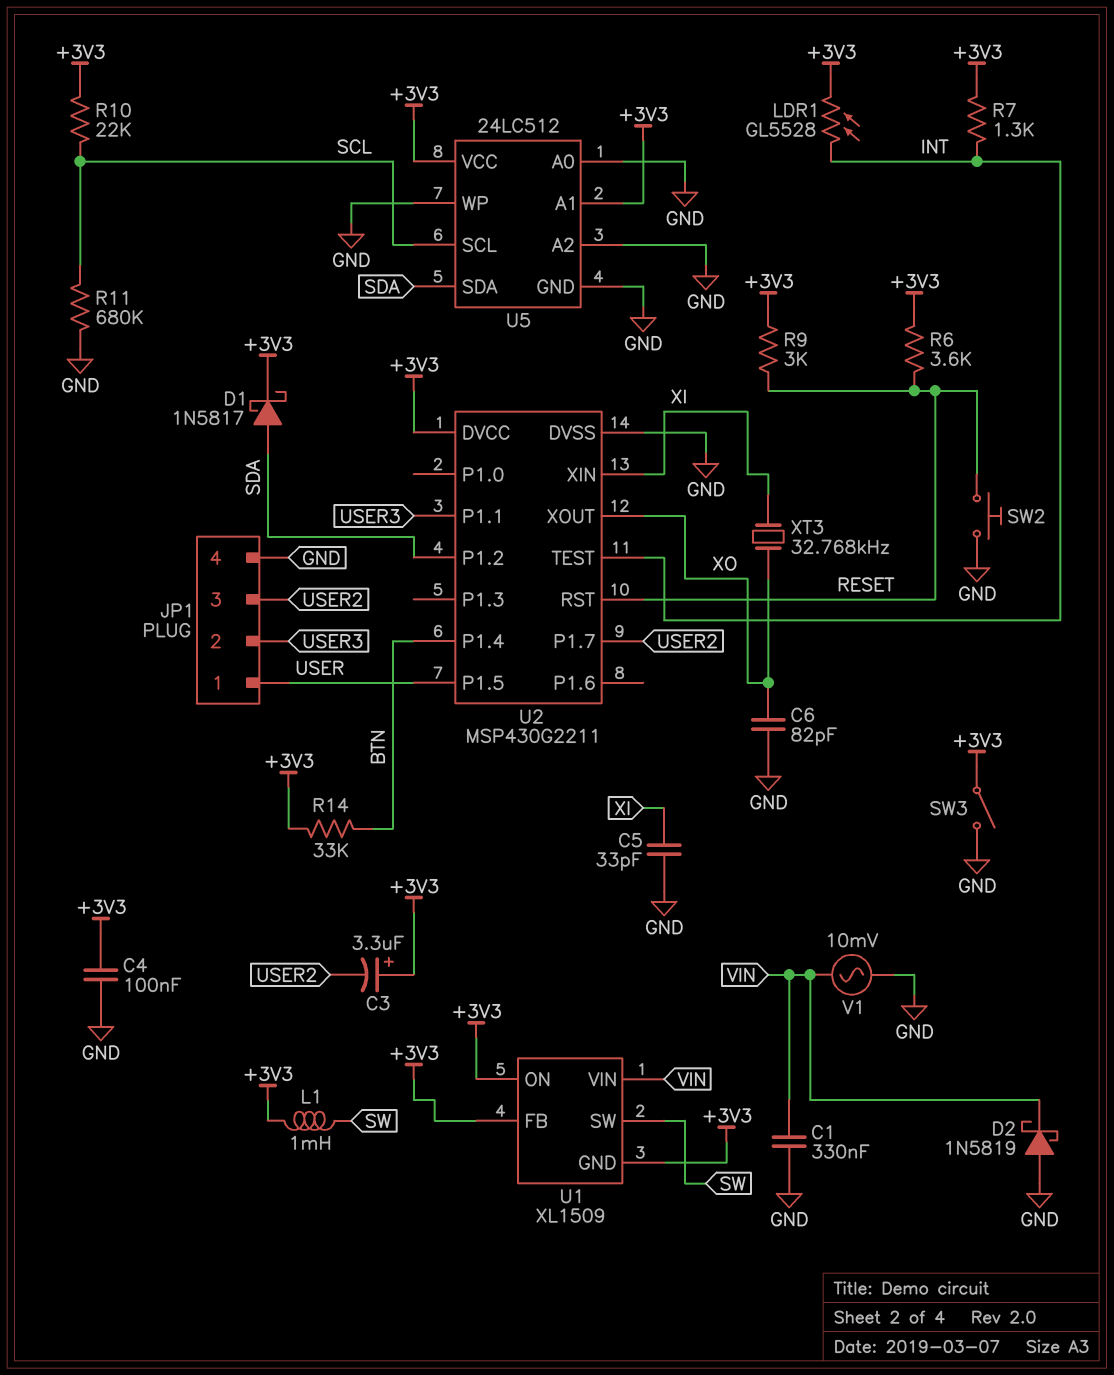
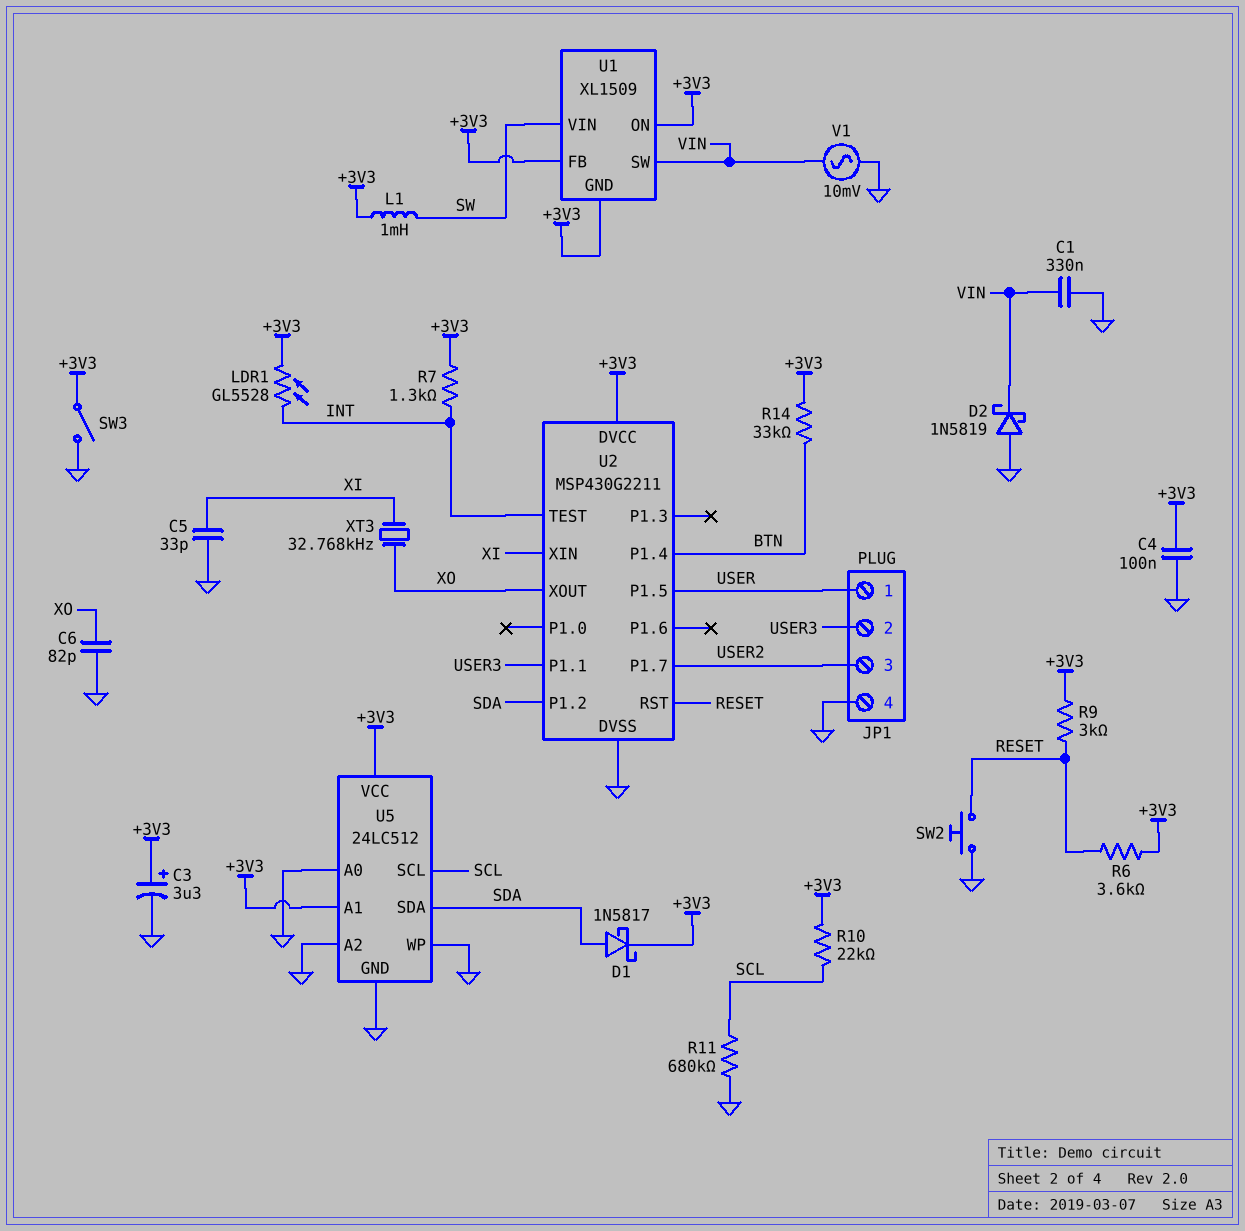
C3: 3.3uF (plus +3V3, minus USER2) -> 3.3uF (plus +3V3, minus GND)
U1 pin SW: SW -> VIN
U1 pin VIN: VIN -> SW

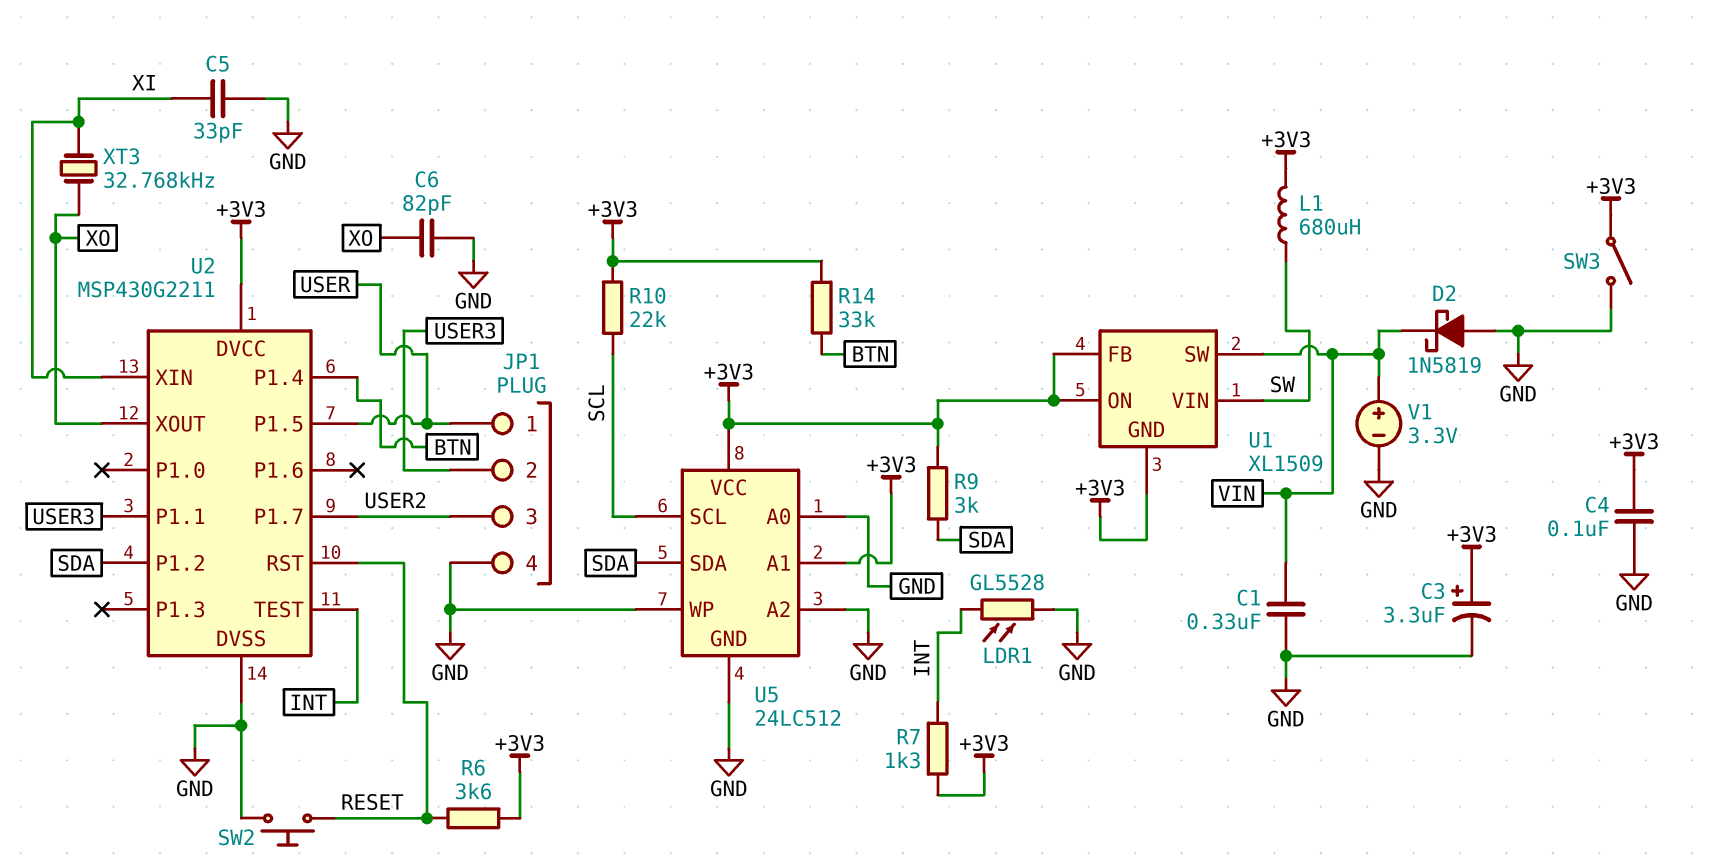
D1: schottky 1N5817 (A SDA, K +3V3) -> none
L1: 1mH (+3V3, SW) -> 680uH (+3V3, SW)
LDR1: GL5528 (+3V3, INT) -> GL5528 (GND, INT)
R9: 3k (+3V3, RESET) -> 3k (+3V3, SDA)
R11: 680k (GND, SCL) -> none
V1: AC 10mV (GND, VIN) -> 3.3V (plus VIN, minus GND)

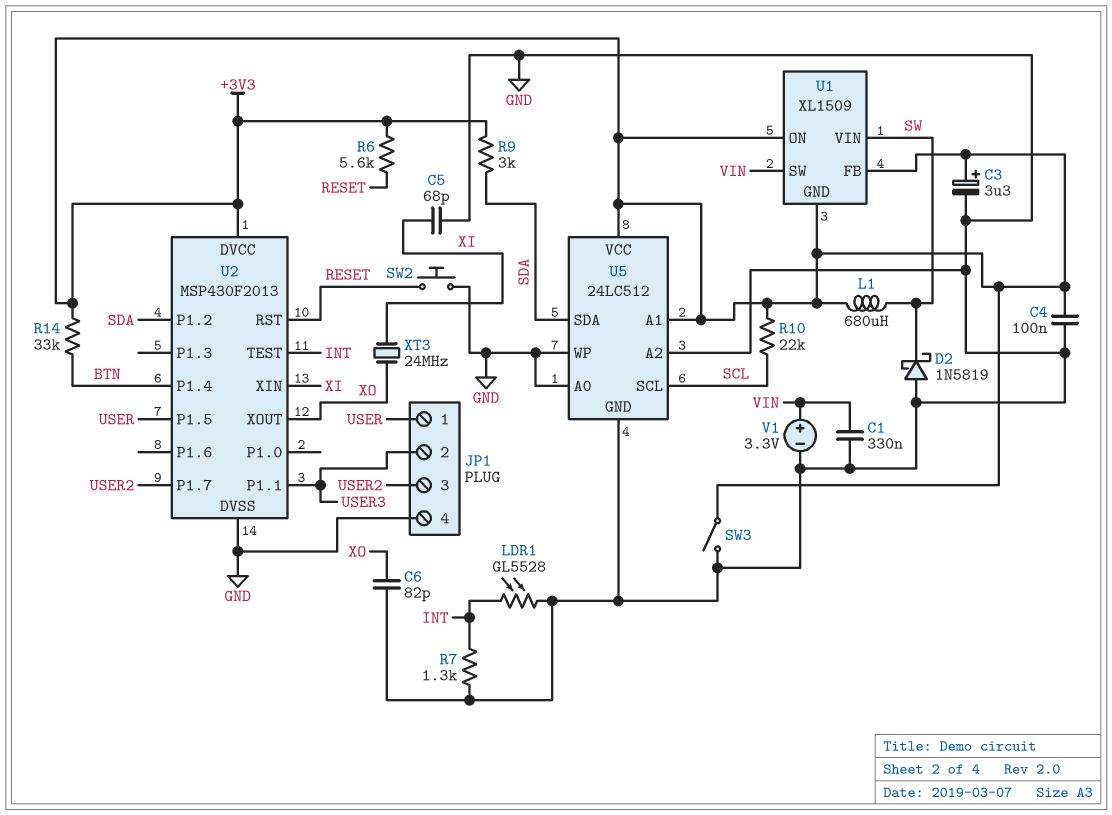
C5: 33pF (GND, XI) -> 68pF (GND, XI)
D2: schottky 1N5819 (A GND, K VIN) -> schottky 1N5819 (A GND, K SW)
R6: 3.6k (+3V3, RESET) -> 5.6k (+3V3, RESET)
R7: 1.3k (+3V3, INT) -> 1.3k (GND, INT)
U2: MSP430G2211 -> MSP430F2013
XT3: 32.768kHz (XI, XO) -> 24MHz (XI, XO)

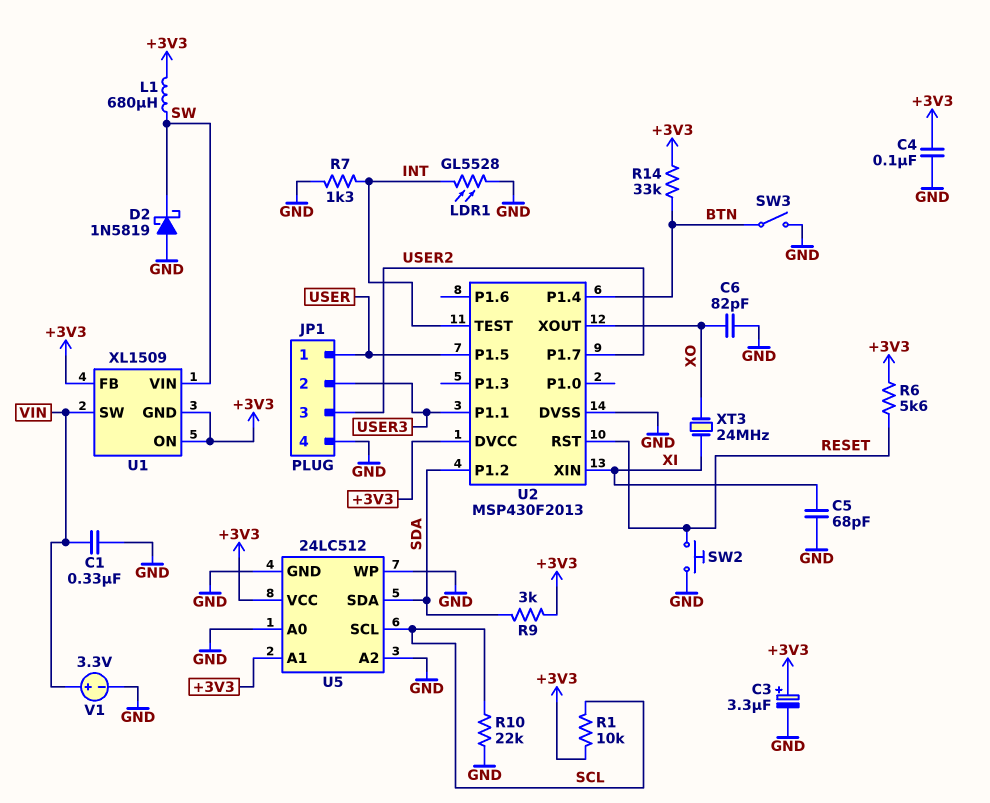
R1: none -> 10k (+3V3, SCL)
R10: 22k (+3V3, SCL) -> 22k (GND, SCL)
SW3: switch (+3V3, GND) -> switch (BTN, GND)

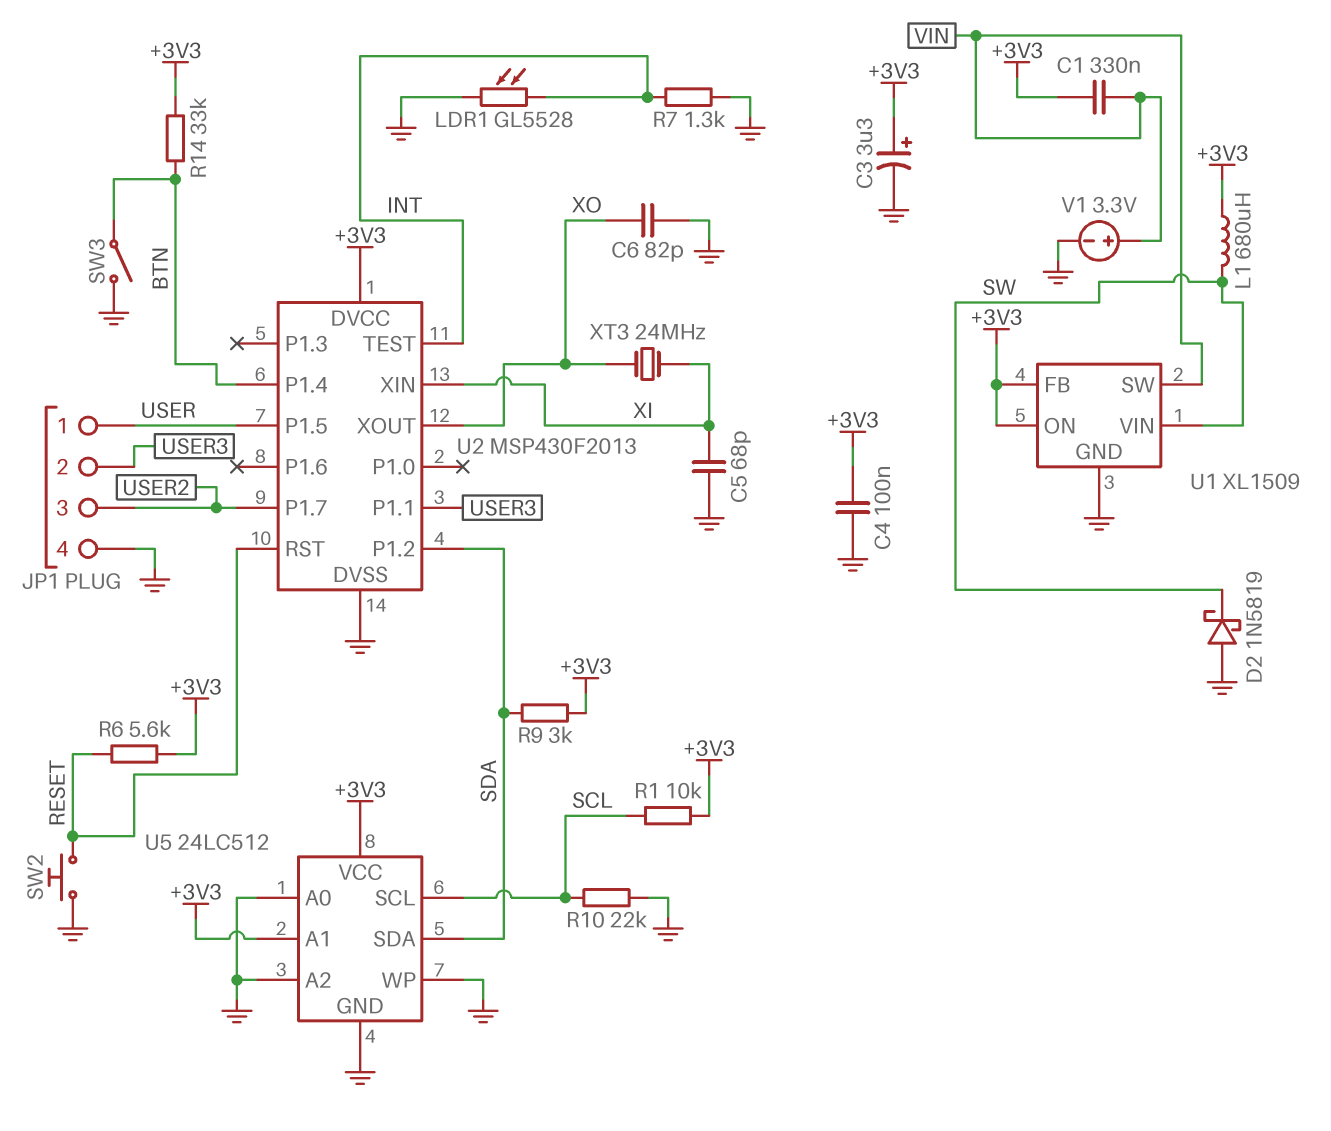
C1: 330nF (GND, VIN) -> 330nF (+3V3, VIN)
U1 pin GND: +3V3 -> GND

